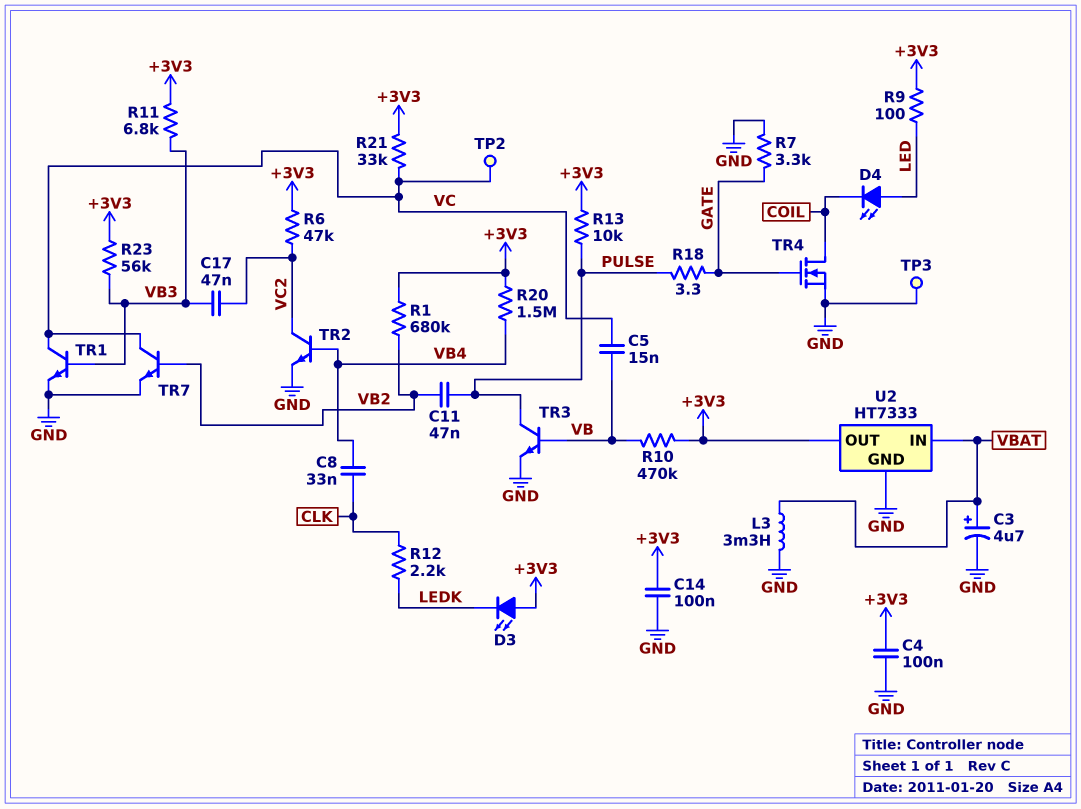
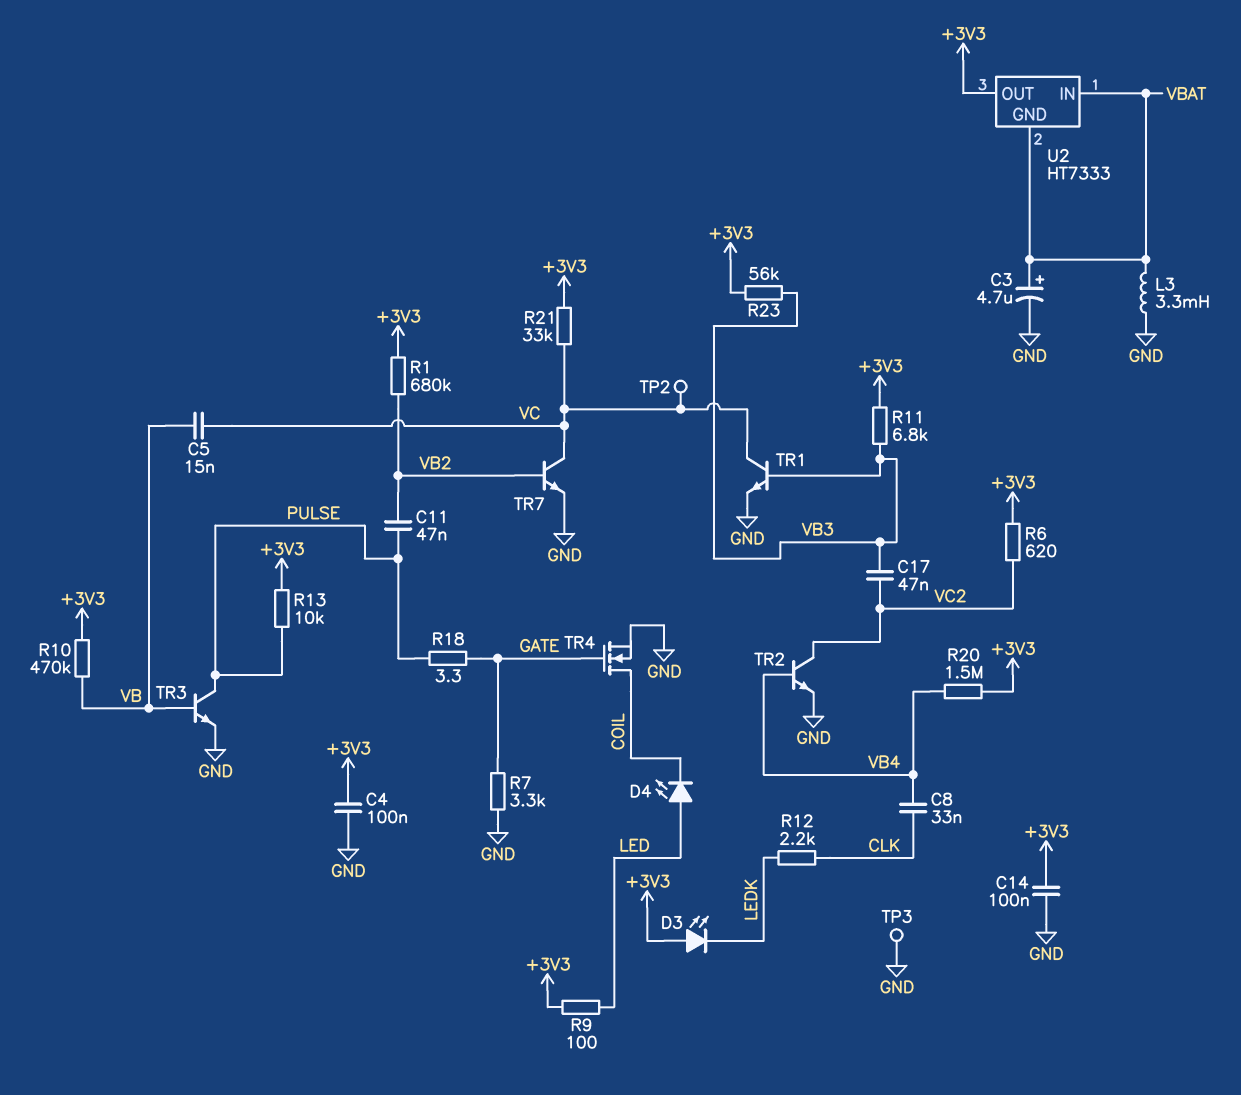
R6: 47k (+3V3, VC2) -> 620 (+3V3, VC2)
U2 pin GND: GND -> VBAT

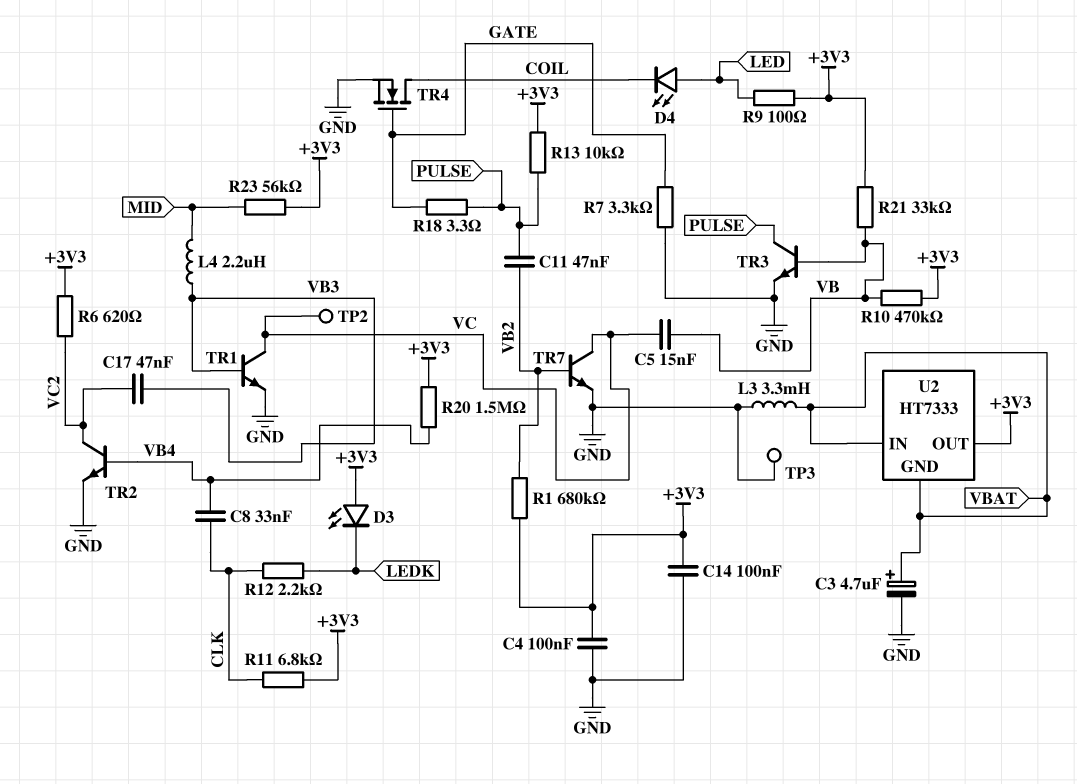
L4: none -> 2.2uH (MID, VB3)
R11: 6.8k (+3V3, VB3) -> 6.8k (+3V3, CLK)
R21: 33k (+3V3, VC) -> 33k (+3V3, VB)
R23: 56k (+3V3, VB3) -> 56k (+3V3, MID)

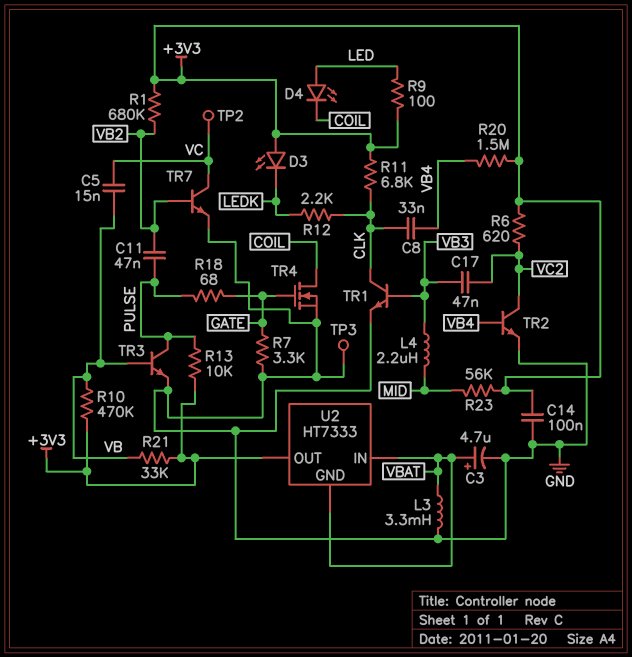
C4: 100nF (+3V3, GND) -> none
R18: 3.3 (GATE, PULSE) -> 68 (GATE, PULSE)
TR1: NPN (B VB3, C VC, E GND) -> NPN (B VB3, C CLK, E GND)

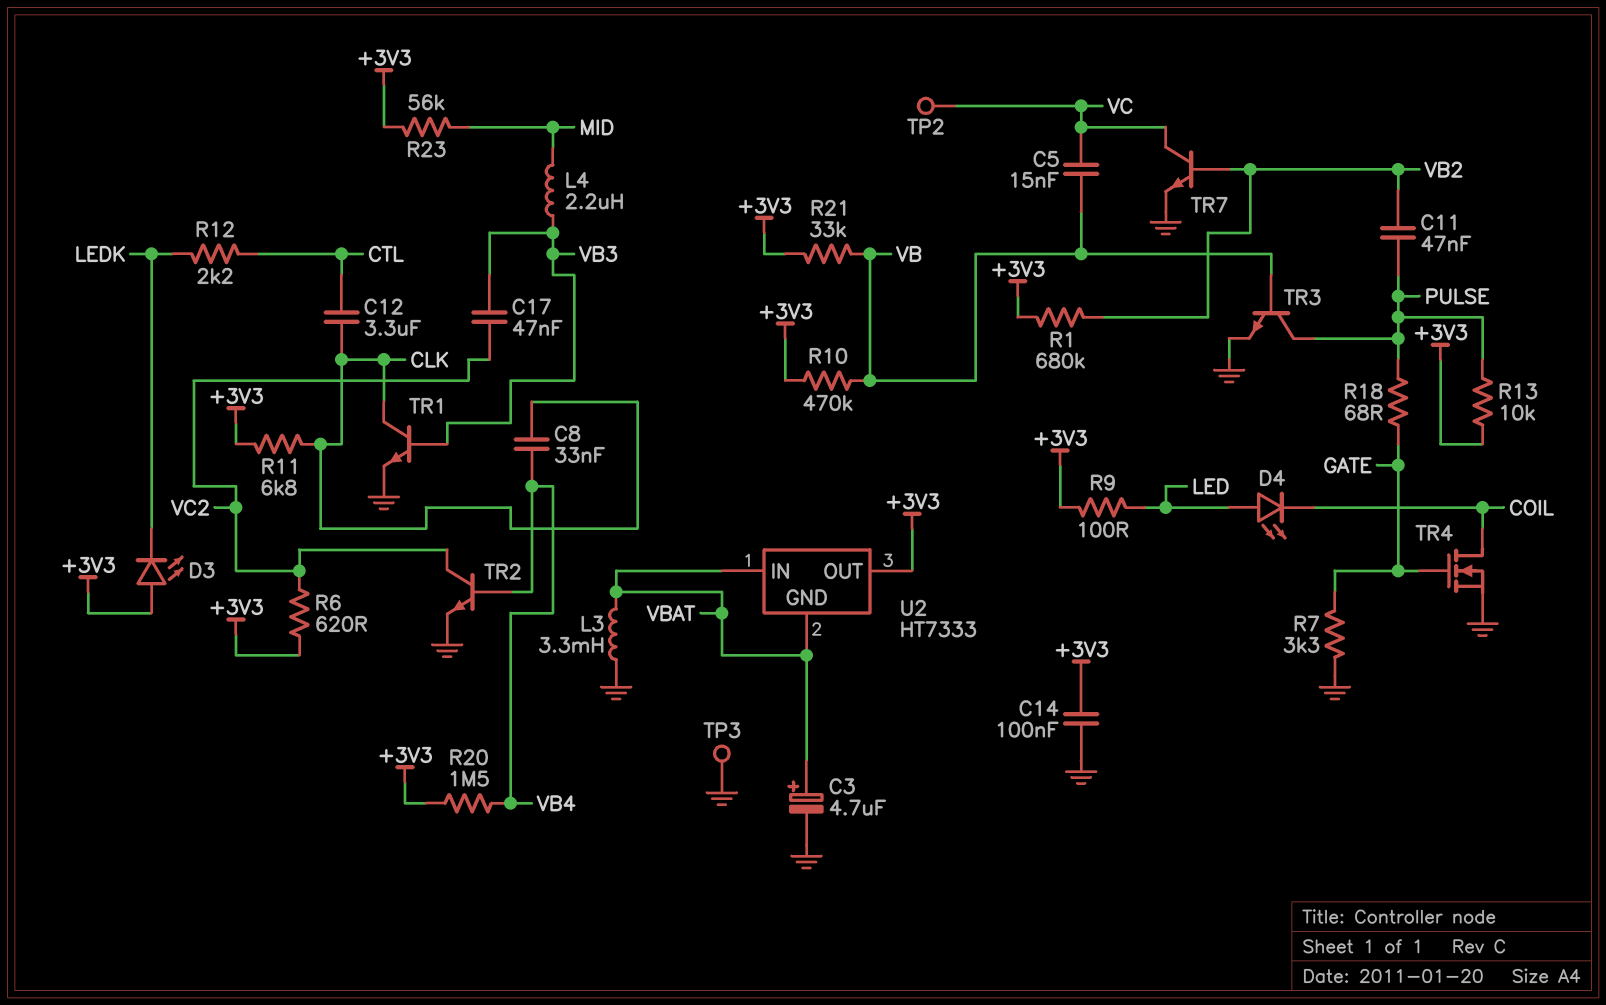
C12: none -> 3.3uF (CLK, CTL)
R12: 2.2k (CLK, LEDK) -> 2.2k (CTL, LEDK)

